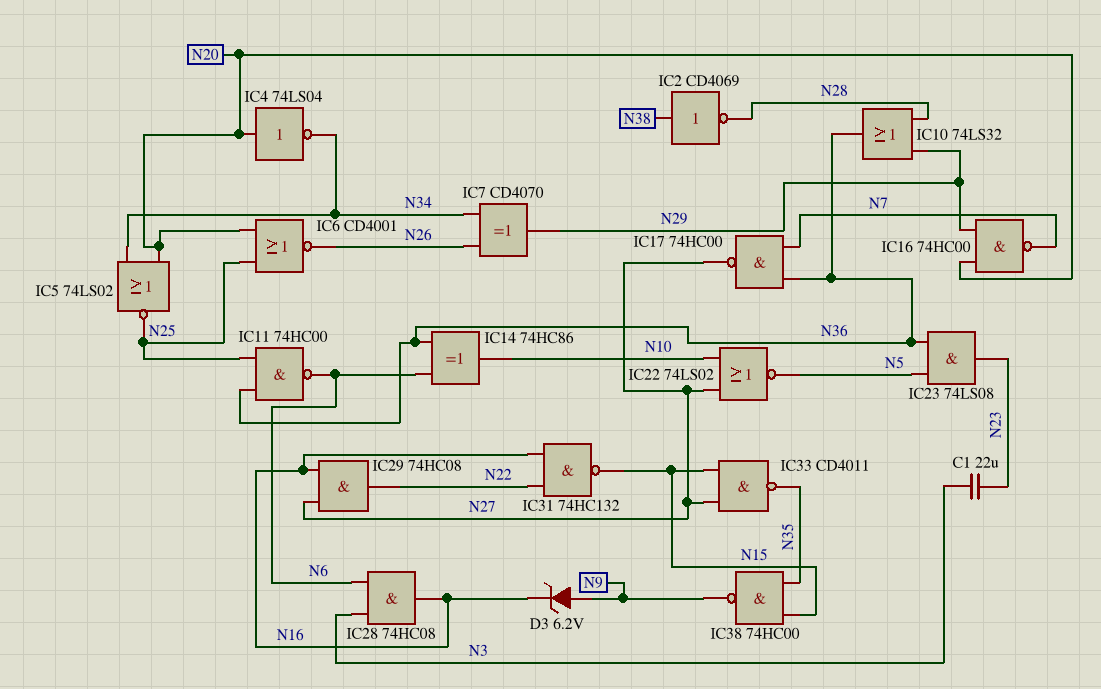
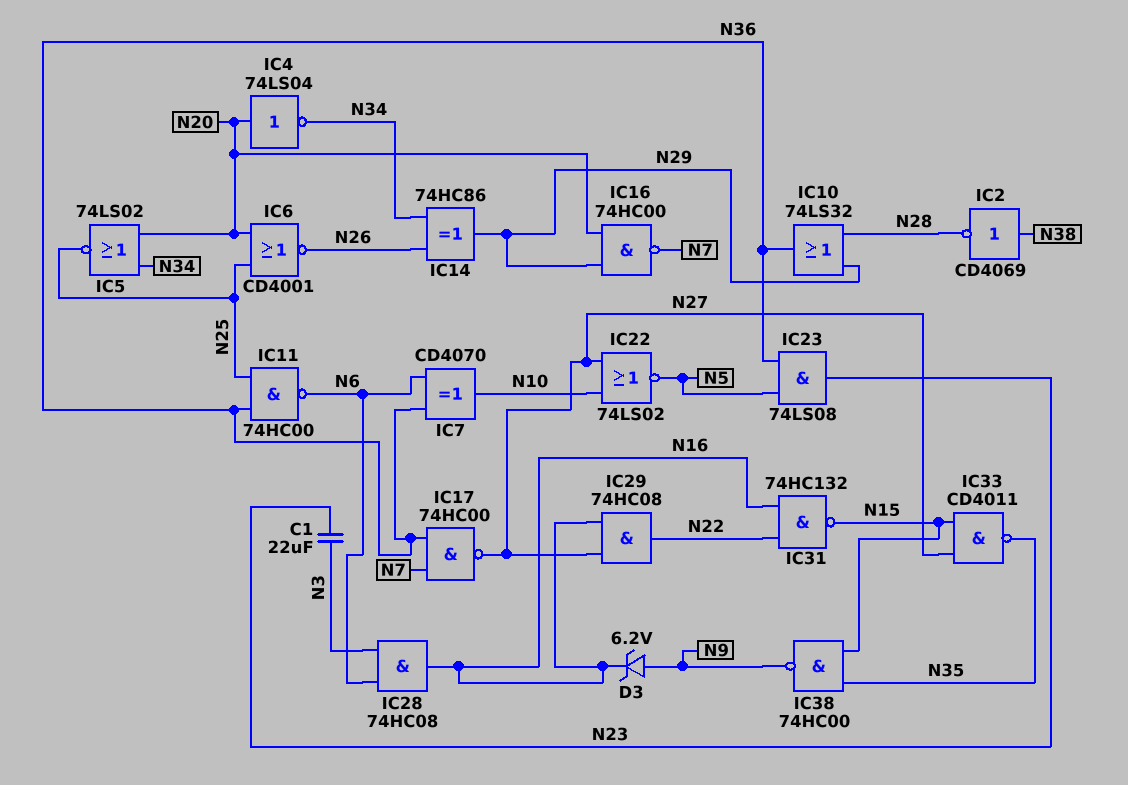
IC7: XOR CD4070 (in N26, in N34, out N29) -> XOR CD4070 (in N6, in N36, out N10)
IC14: XOR 74HC86 (in N6, in N36, out N10) -> XOR 74HC86 (in N26, in N34, out N29)

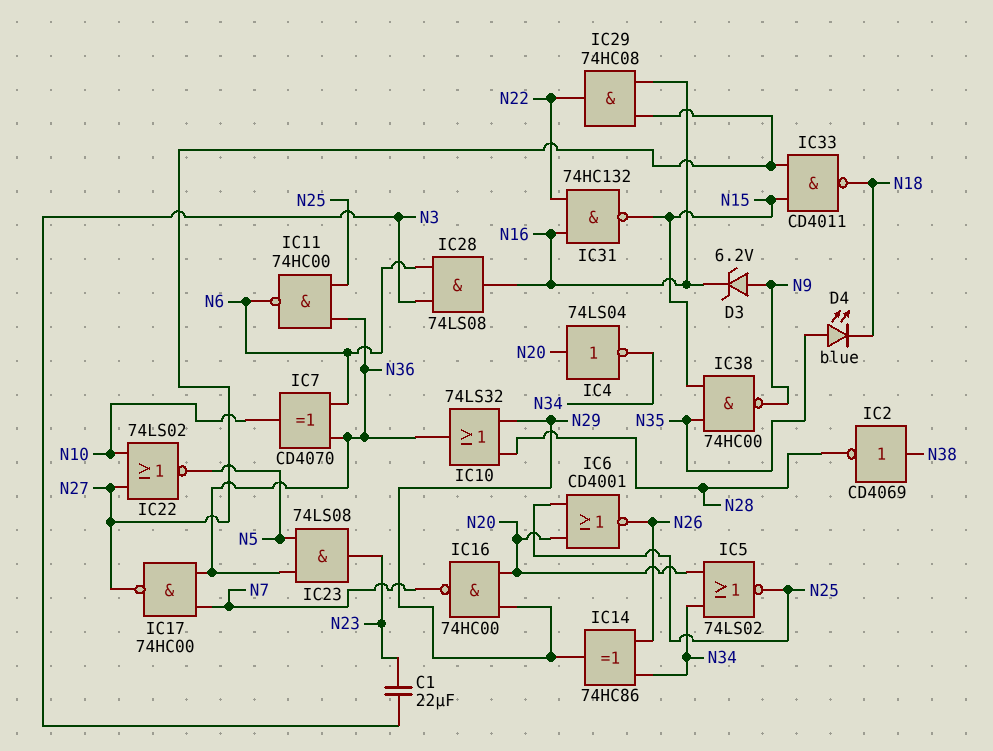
D4: none -> LED blue (A N35, K N18)
IC28: AND 74HC08 (in N3, in N6, out N16) -> AND 74LS08 (in N3, in N6, out N16)
IC33: NAND CD4011 (in N15, in N27, out N35) -> NAND CD4011 (in N15, in N27, out N18)

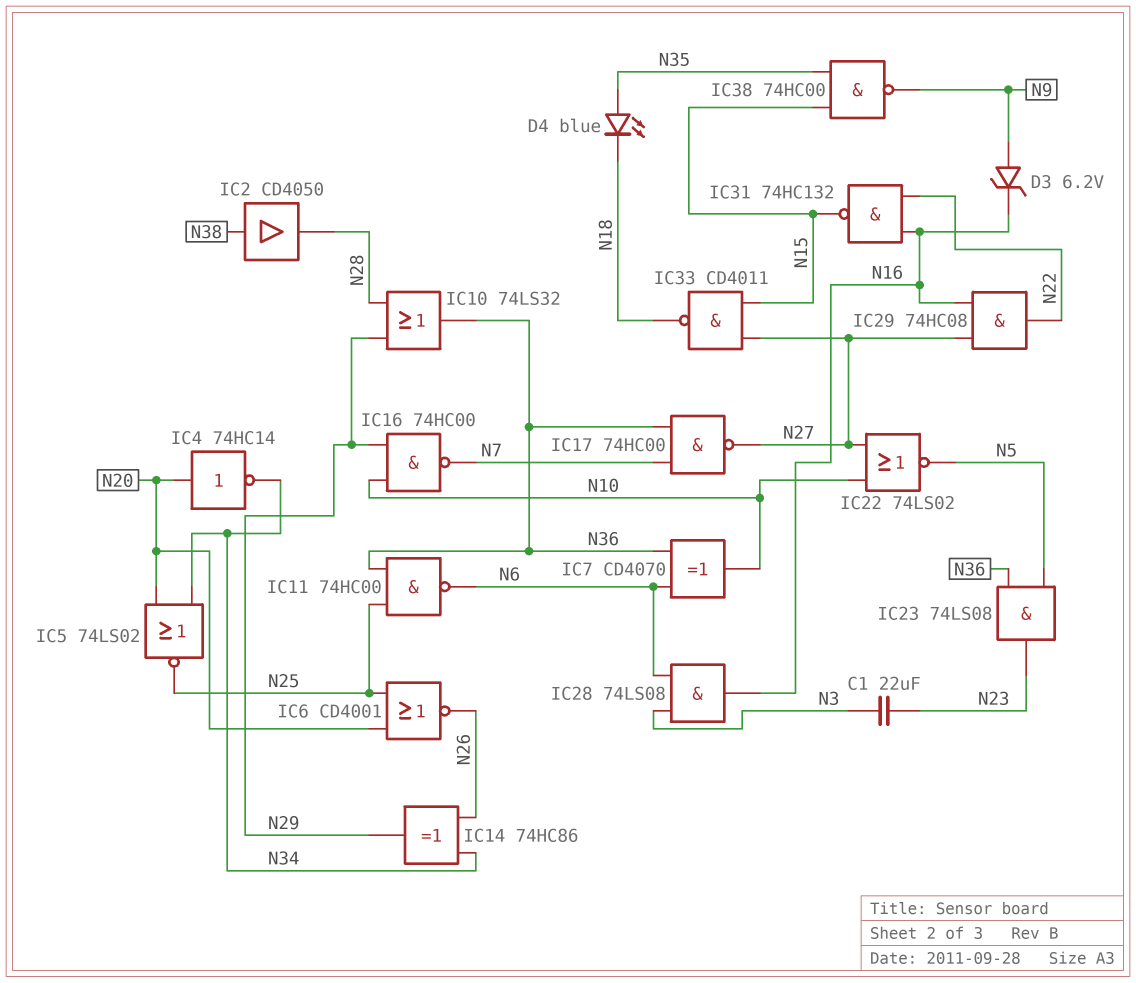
IC2: NOT CD4069 (in N38, out N28) -> buffer CD4050 (in N38, out N28)
IC4: NOT 74LS04 (in N20, out N34) -> NOT 74HC14 (in N20, out N34)
IC16: NAND 74HC00 (in N20, in N29, out N7) -> NAND 74HC00 (in N10, in N29, out N7)

